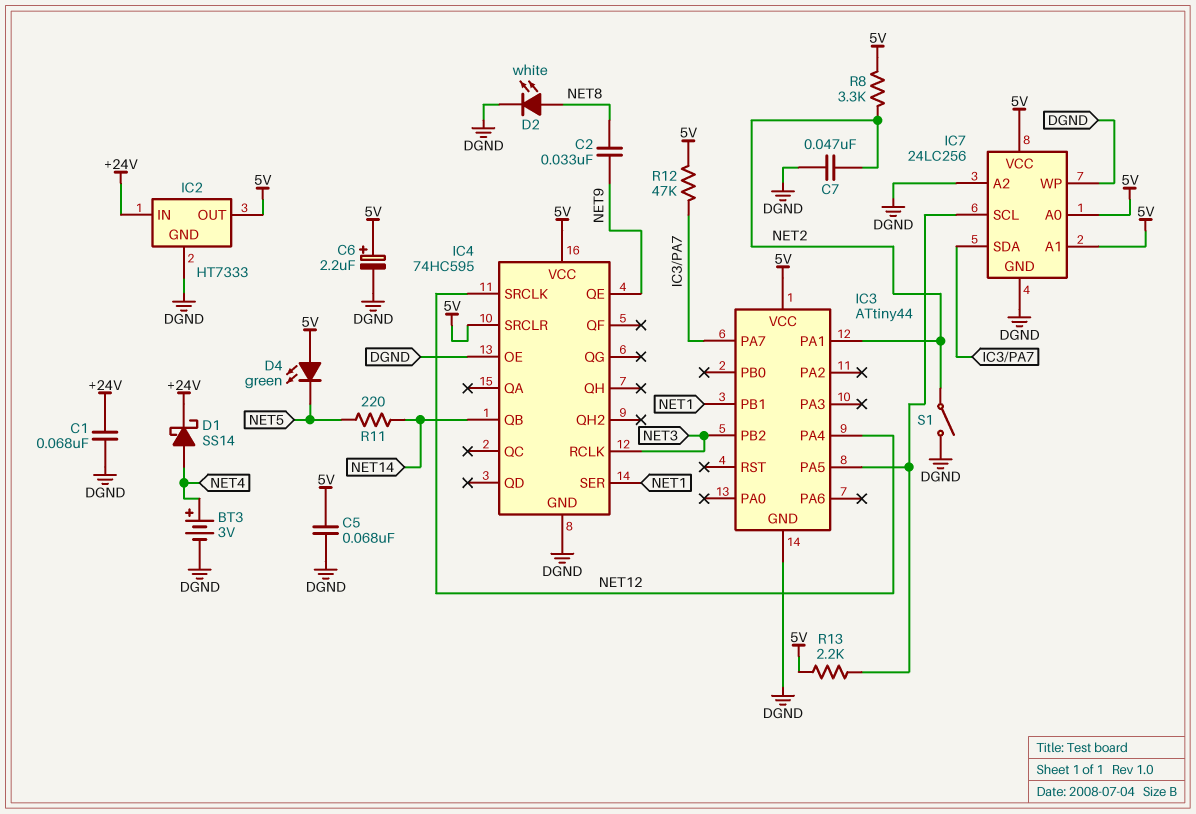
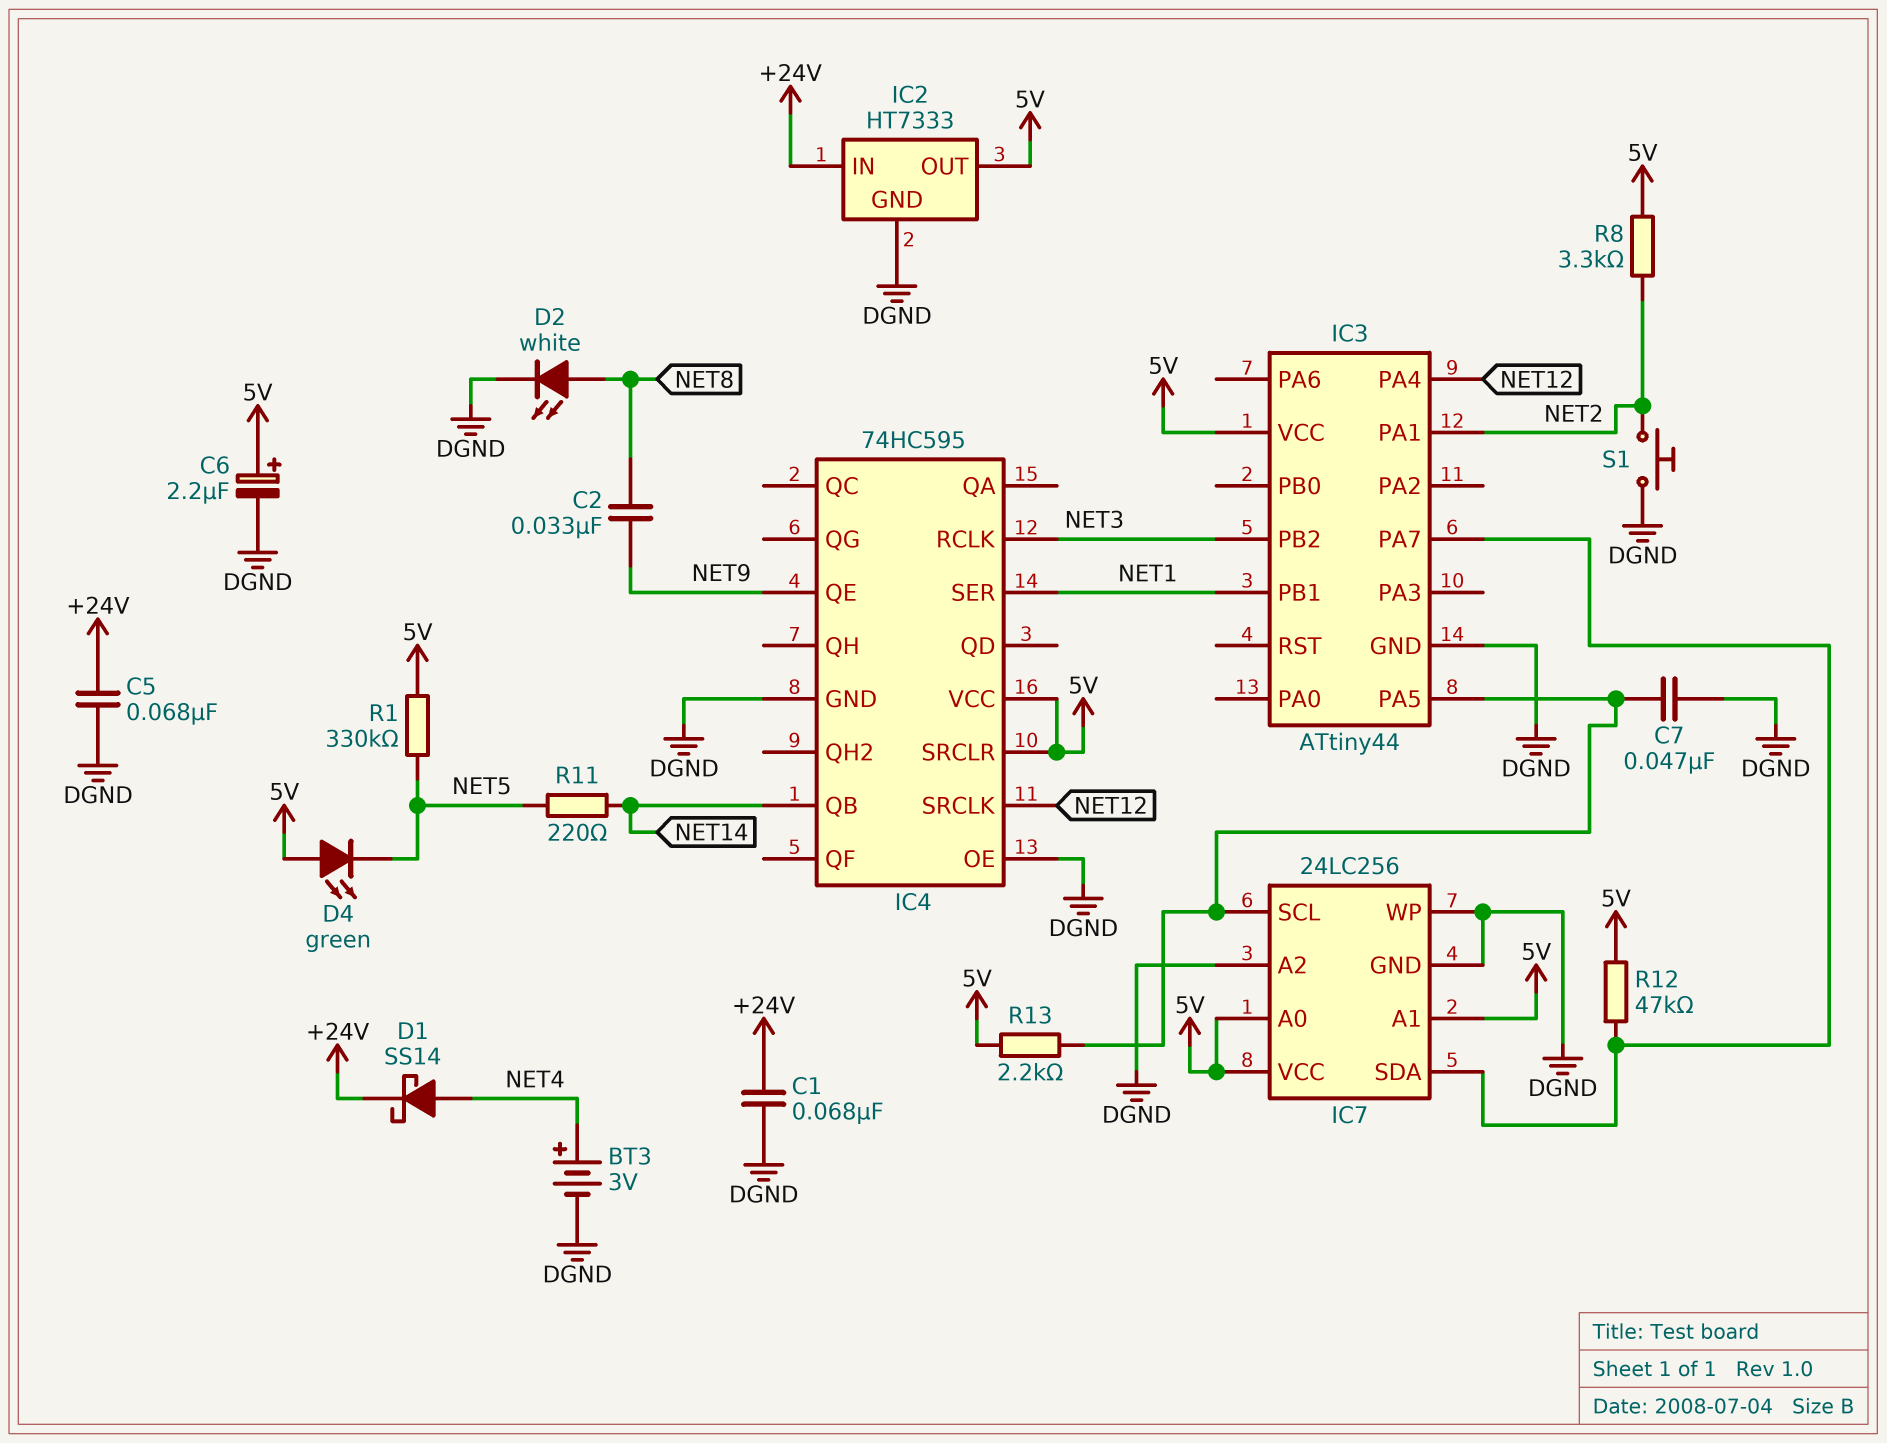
C5: 68nF (5V, DGND) -> 68nF (+24V, DGND)
C7: 47nF (DGND, NET2) -> 47nF (DGND, IC3/PA5)
R1: none -> 330k (5V, NET5)
S1: switch (DGND, NET2) -> button (DGND, NET2)

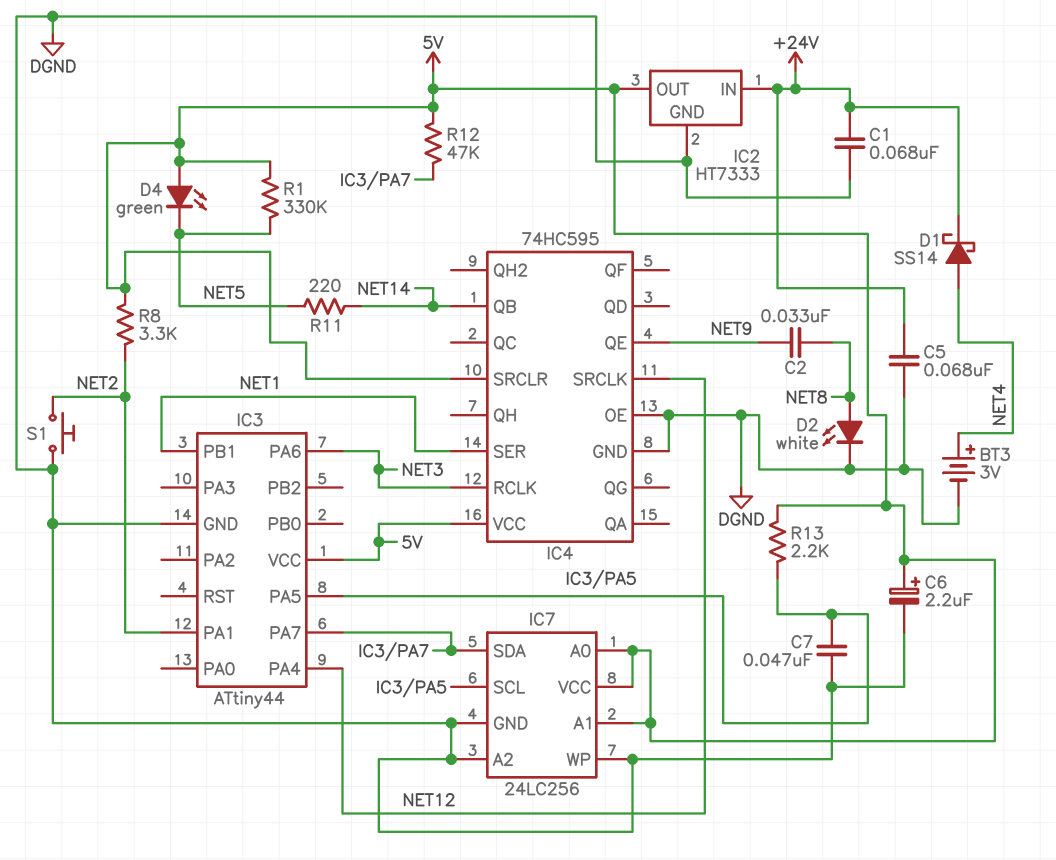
IC3 pin PA6: none -> NET3
IC3 pin PB2: NET3 -> none

